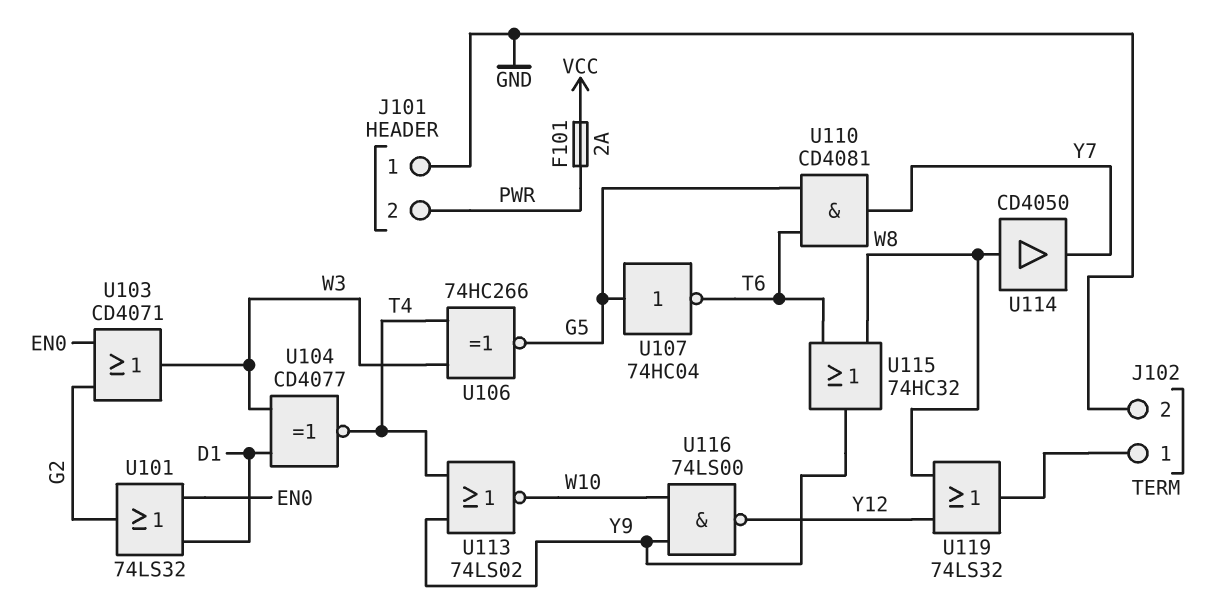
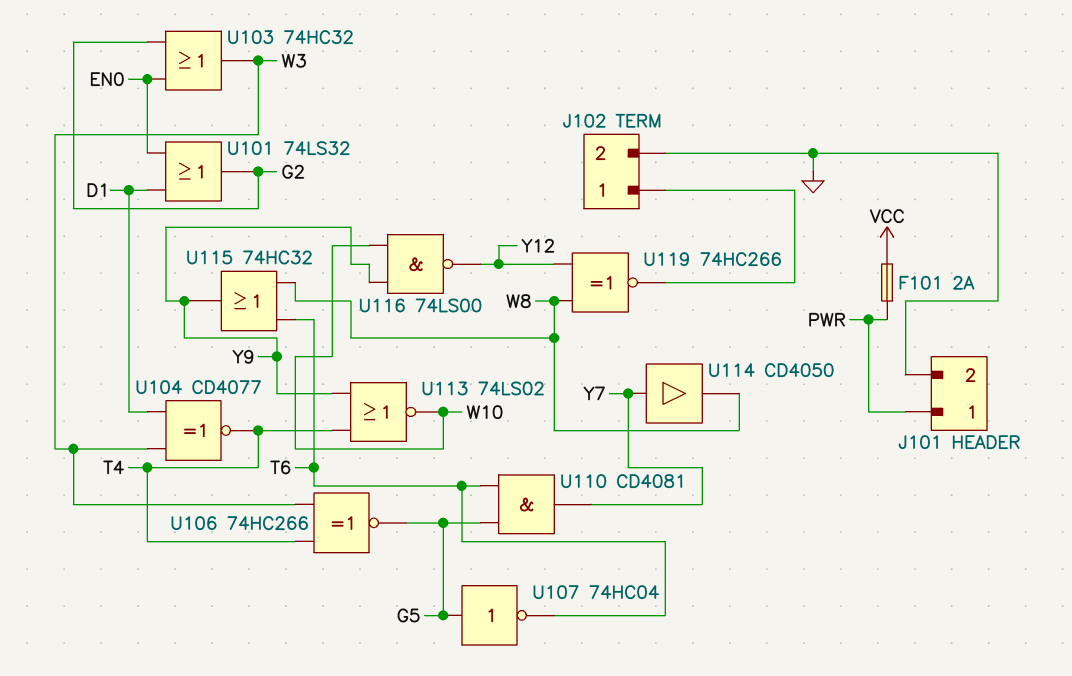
J101 pin 1: GND -> PWR
J101 pin 2: PWR -> GND
U103: OR CD4071 (in EN0, in G2, out W3) -> OR 74HC32 (in EN0, in G2, out W3)
U114: buffer CD4050 (in W8, out Y7) -> buffer CD4050 (in Y7, out W8)
U119: OR 74LS32 (in W8, in Y12, out J102/1) -> XNOR 74HC266 (in W8, in Y12, out J102/1)

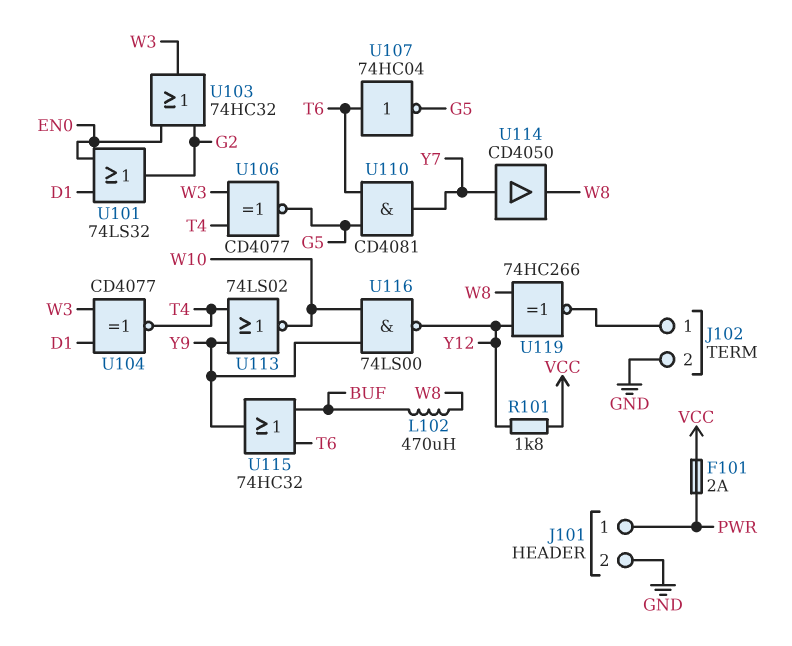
L102: none -> 470uH (BUF, W8)
R101: none -> 1.8k (VCC, Y12)
U106: XNOR 74HC266 (in T4, in W3, out G5) -> XNOR CD4077 (in T4, in W3, out G5)
U107: NOT 74HC04 (in G5, out T6) -> NOT 74HC04 (in T6, out G5)
U115: OR 74HC32 (in T6, in W8, out Y9) -> OR 74HC32 (in BUF, in T6, out Y9)

